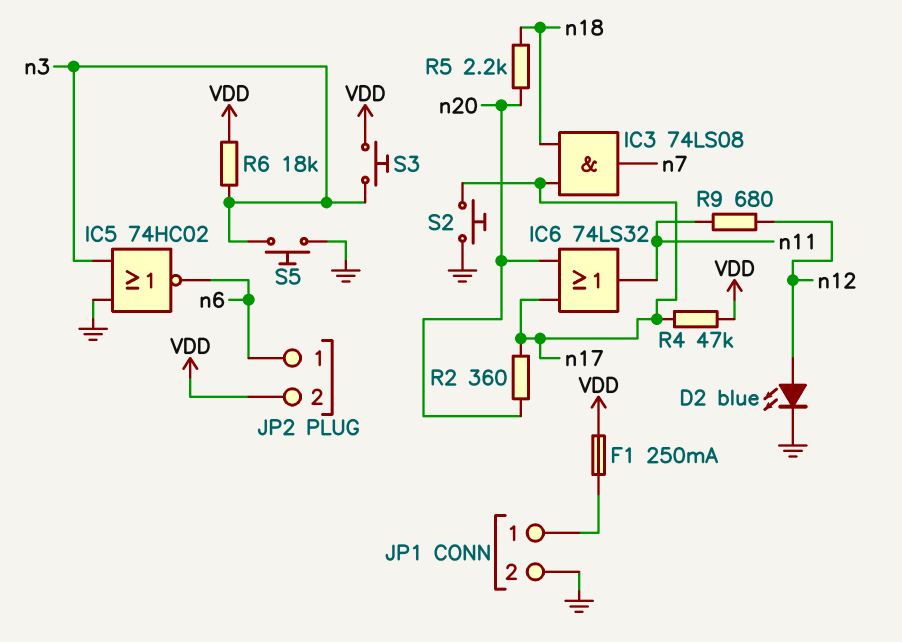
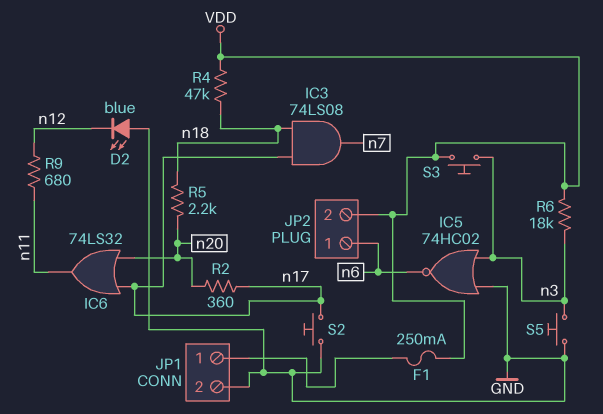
D2: LED blue (A n12, K GND) -> LED blue (A GND, K n12)
R4: 47k (VDD, n17) -> 47k (VDD, n18)

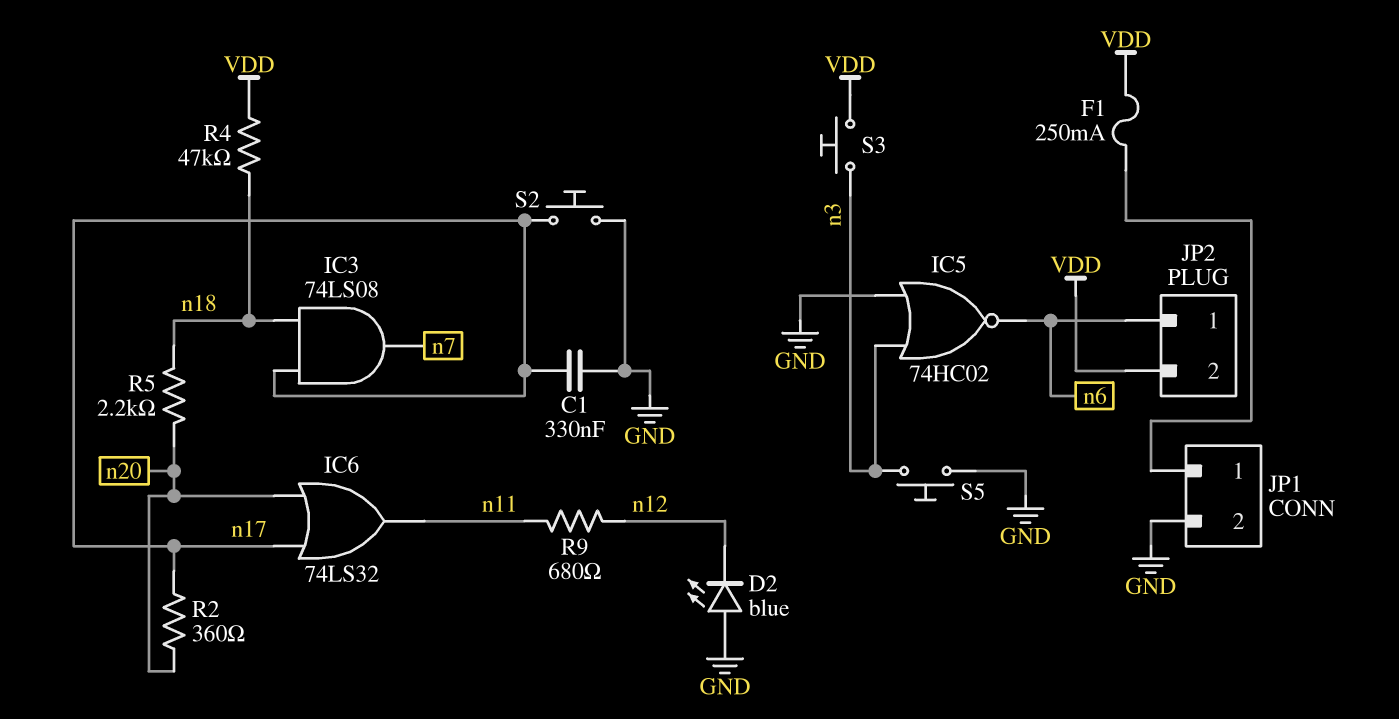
C1: none -> 330nF (GND, n17)
R6: 18k (VDD, n3) -> none

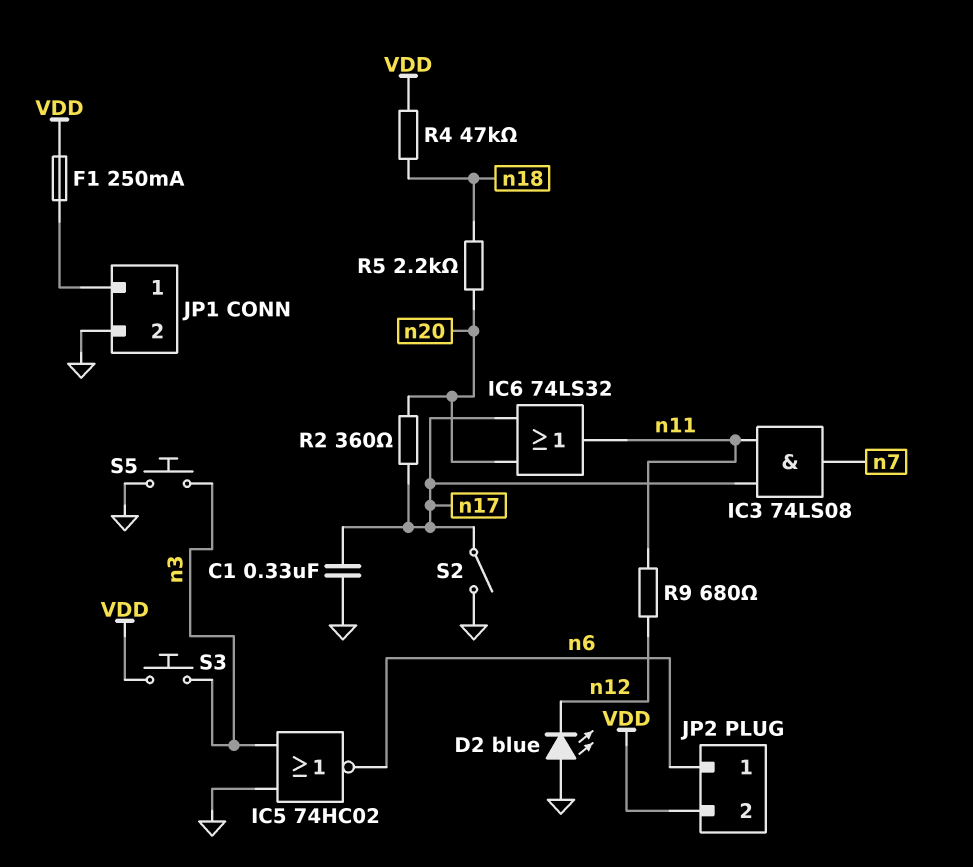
IC3: AND 74LS08 (in n17, in n18, out n7) -> AND 74LS08 (in n11, in n17, out n7)
S2: button (GND, n17) -> switch (GND, n17)

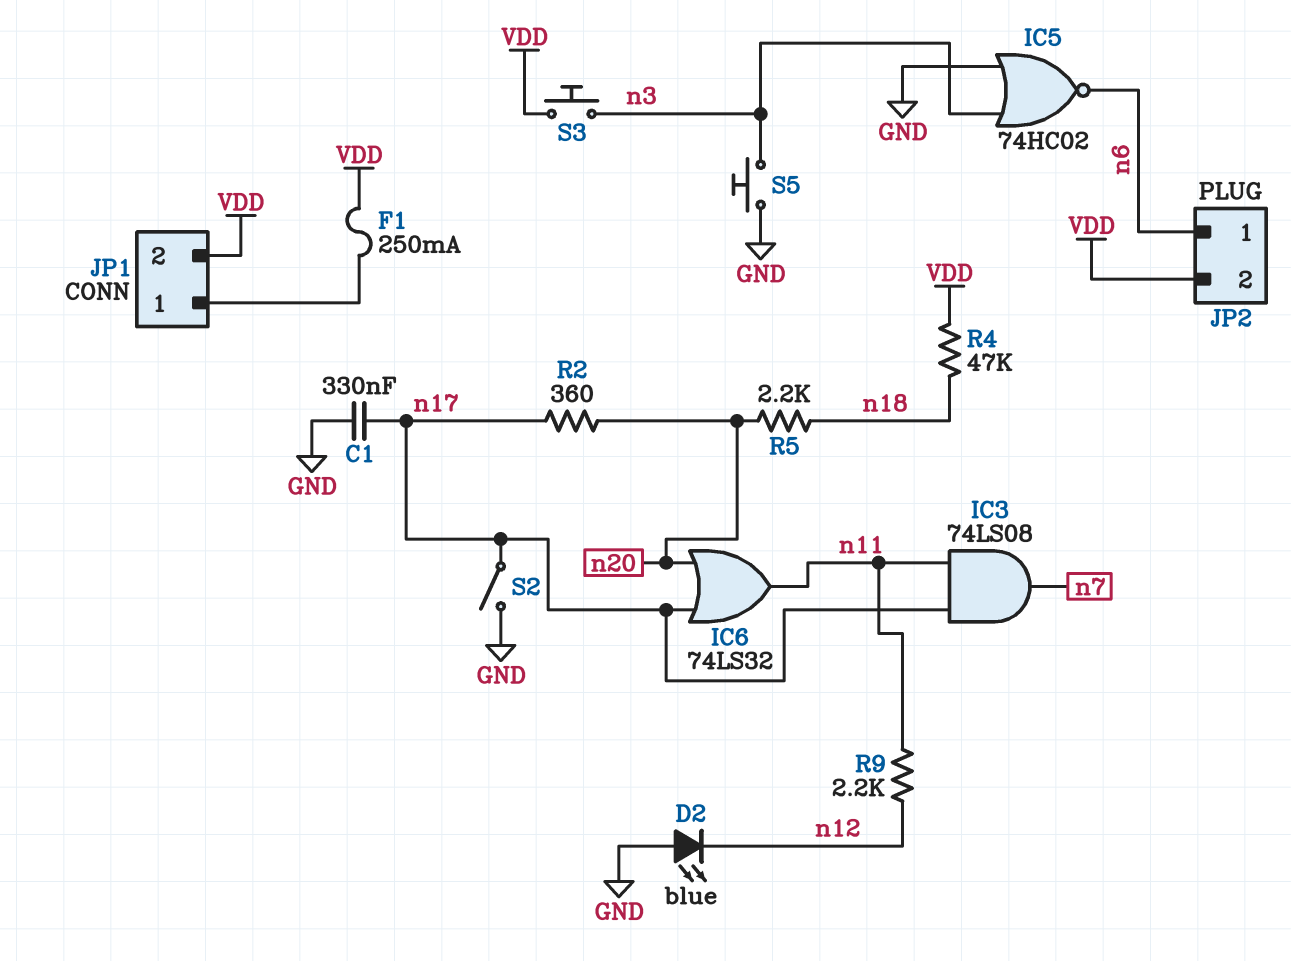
JP1 pin 2: GND -> VDD
R9: 680 (n11, n12) -> 2.2k (n11, n12)

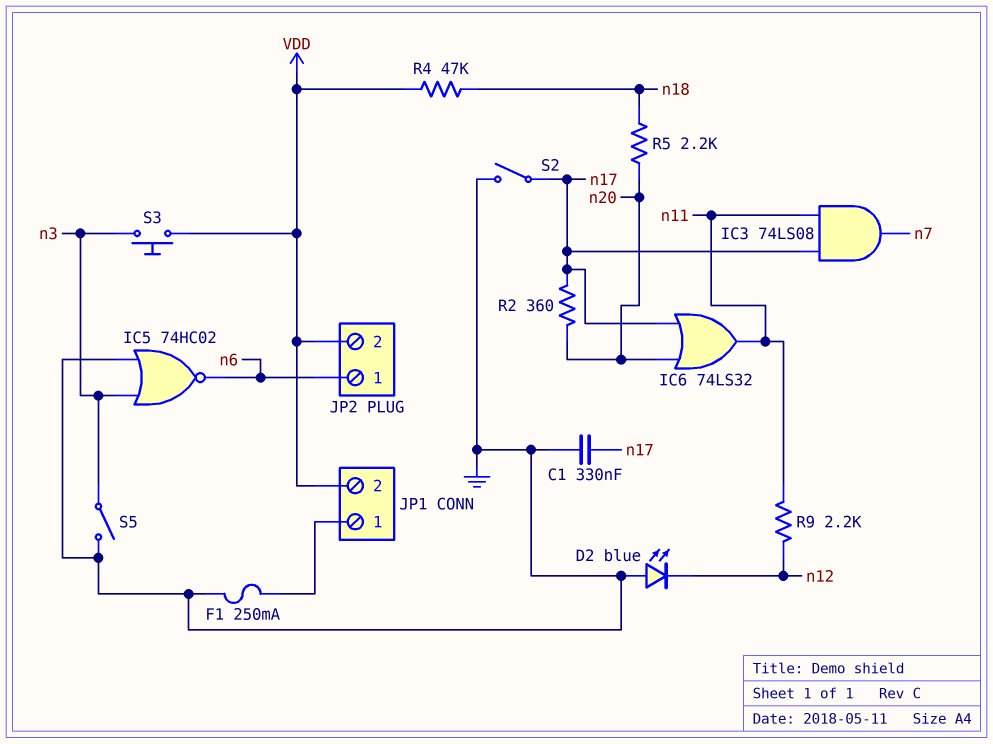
F1: 250mA (JP1/1, VDD) -> 250mA (GND, JP1/1)
S5: button (GND, n3) -> switch (GND, n3)

